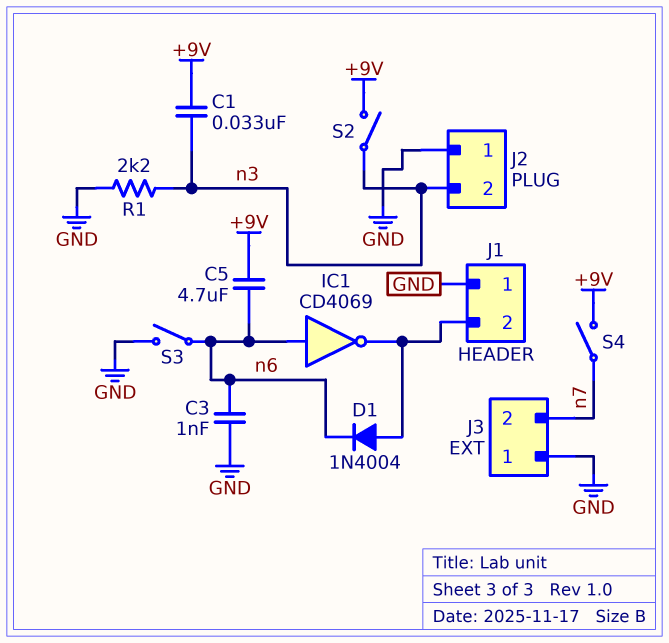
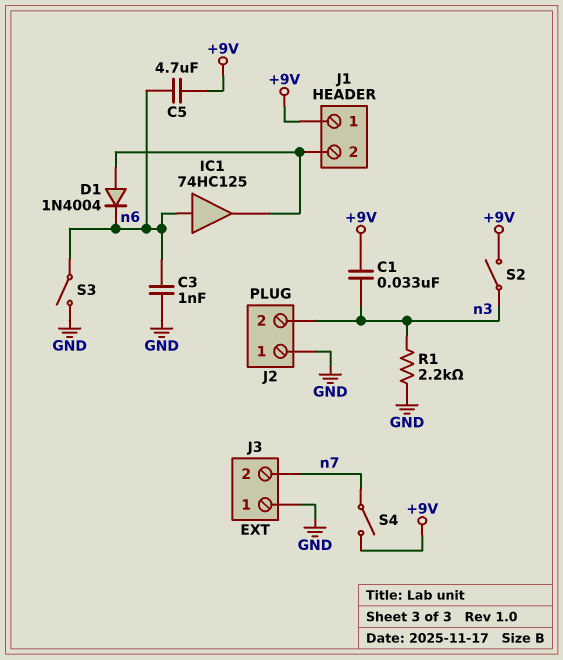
IC1: NOT CD4069 (in n6, out J1/2) -> buffer 74HC125 (in n6, out J1/2)
J1 pin 1: GND -> +9V

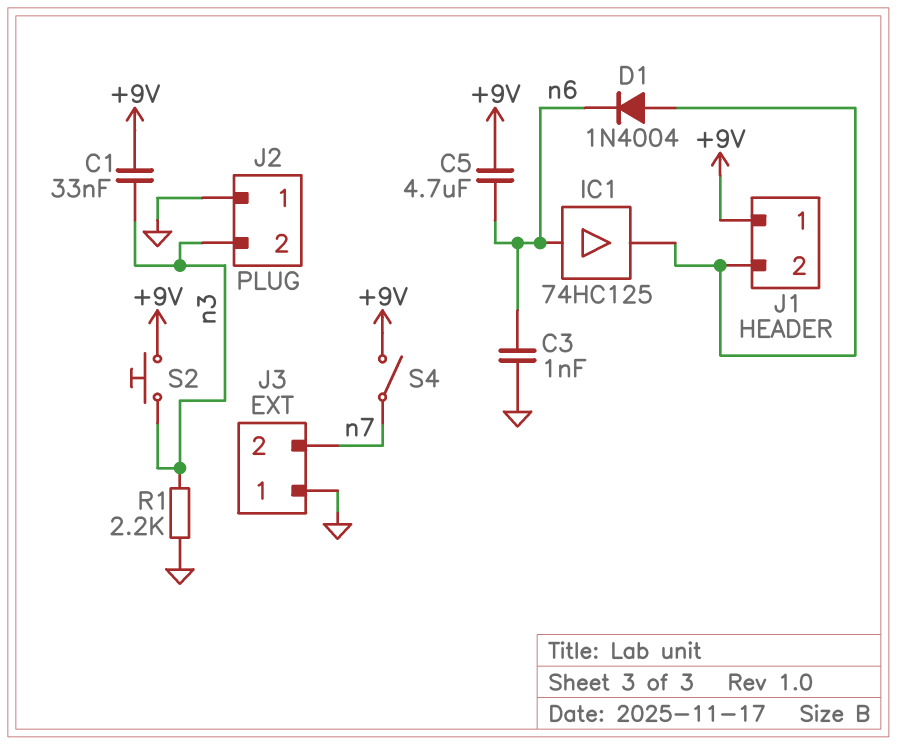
S2: switch (+9V, n3) -> button (+9V, n3)
S3: switch (GND, n6) -> none

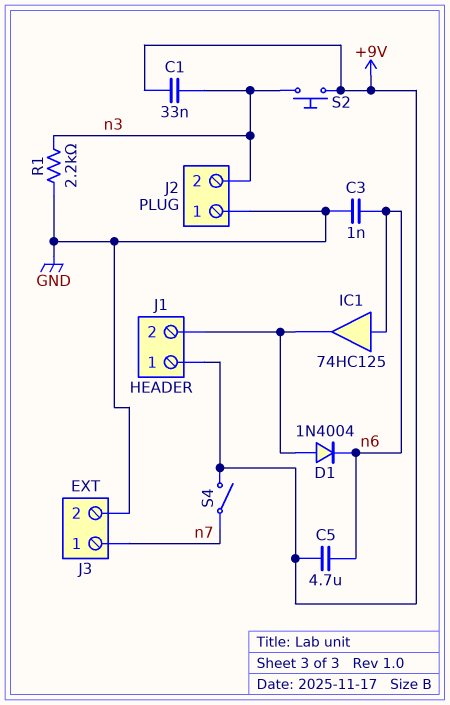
J3 pin 1: GND -> n7
J3 pin 2: n7 -> GND

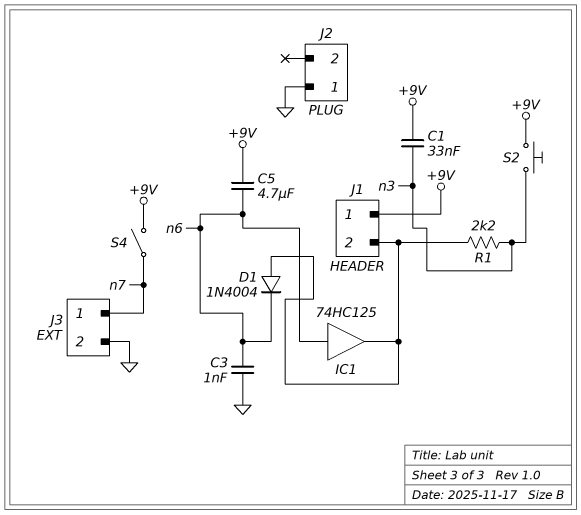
J2 pin 2: n3 -> none
R1: 2.2k (GND, n3) -> 2.2k (J1/2, n3)

